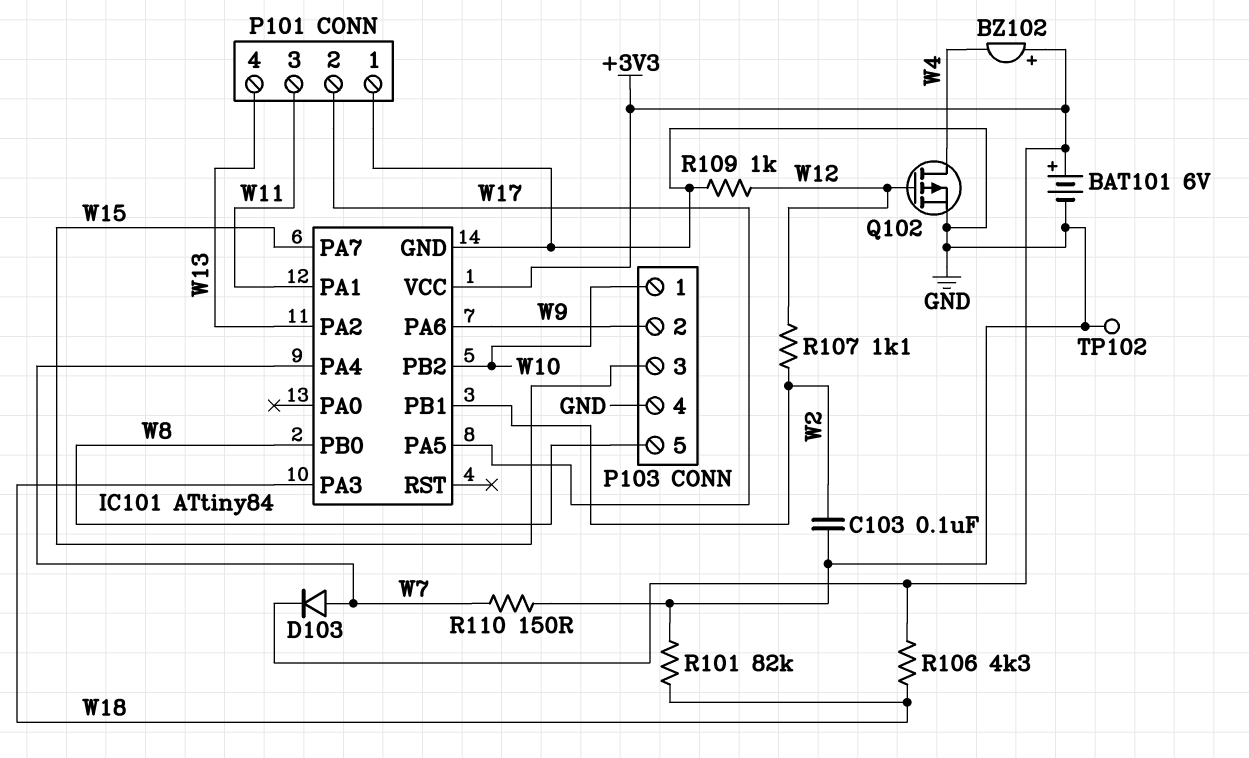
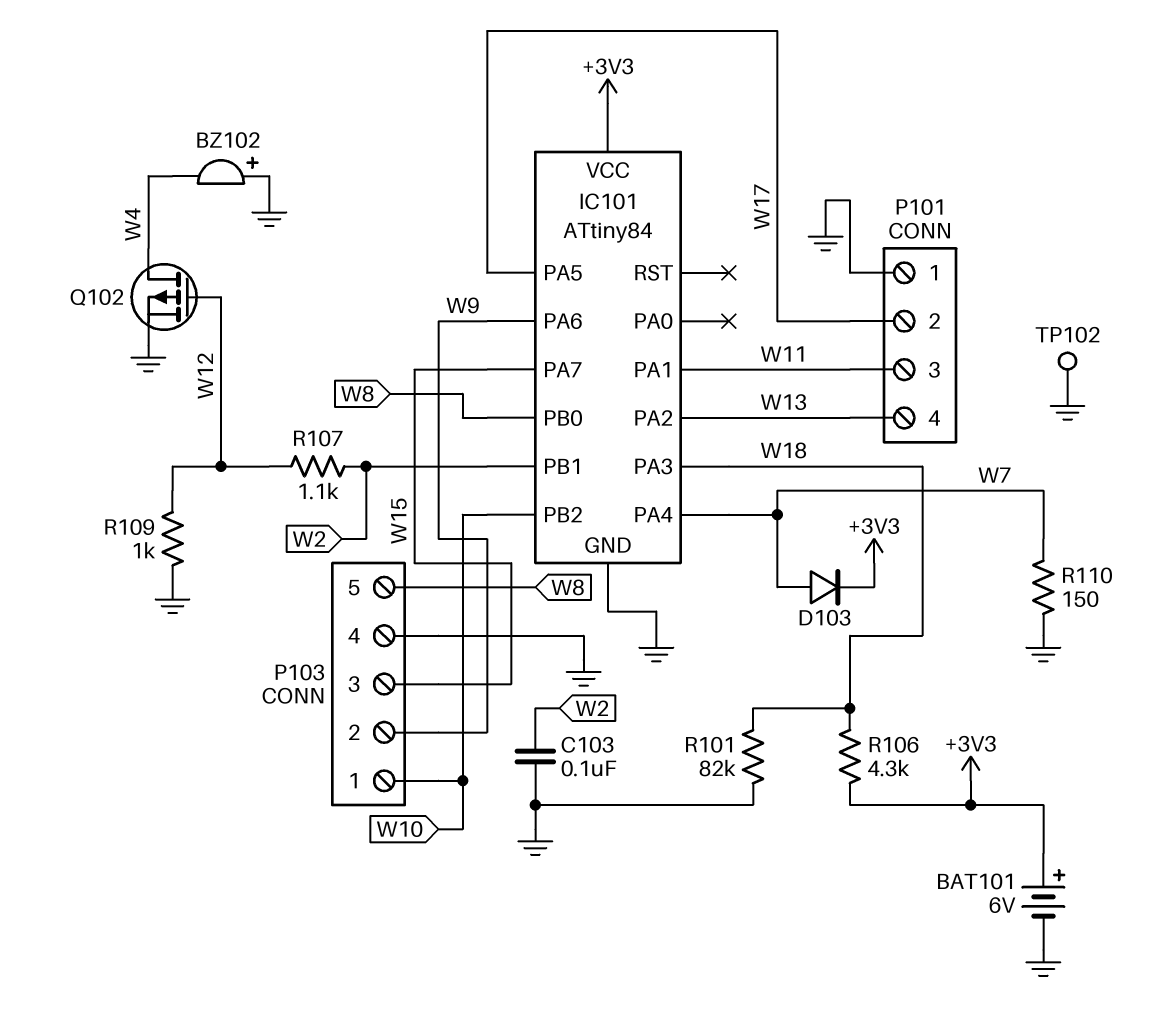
BZ102: buzzer (plus +3V3, minus W4) -> buzzer (plus GND, minus W4)

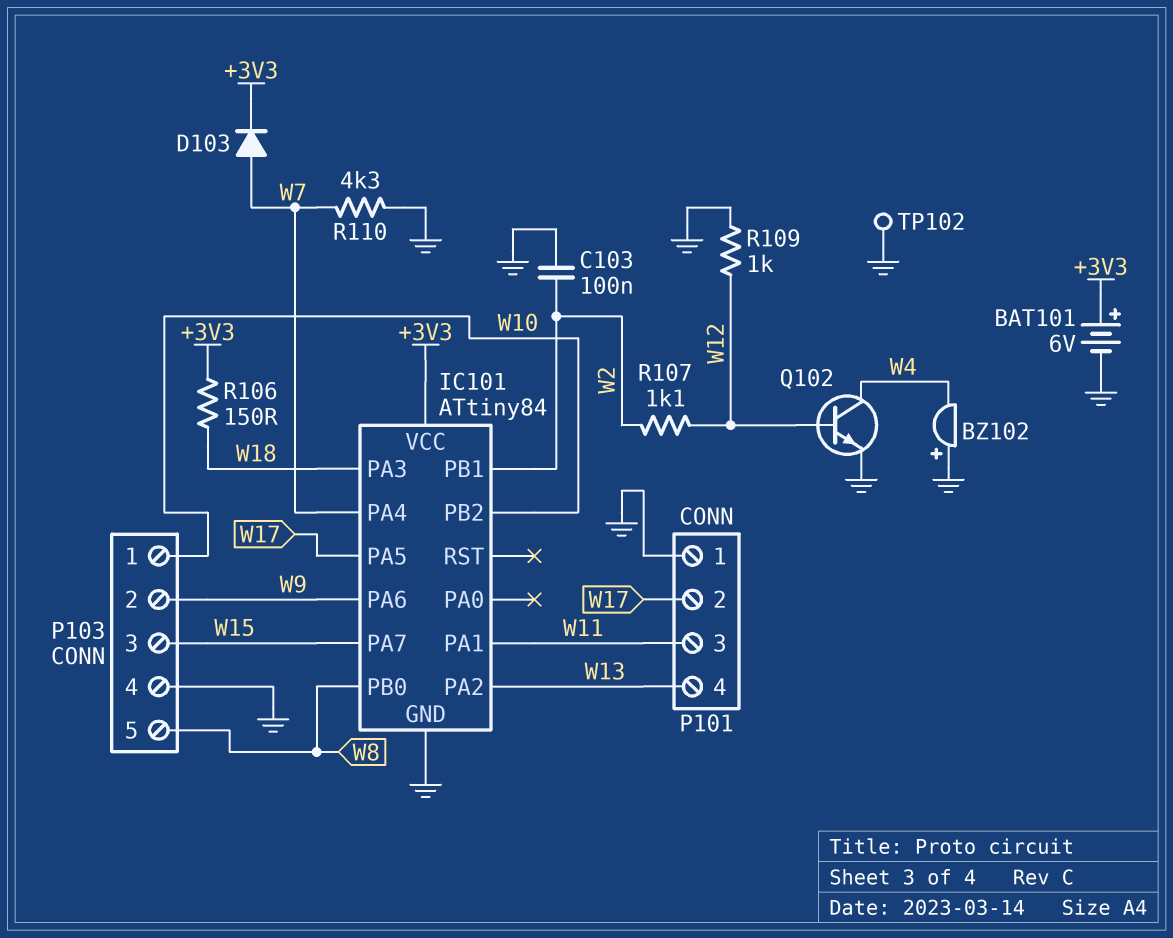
Q102: PMOS (G W12, D W4, S GND) -> NPN (B W12, C W4, E GND)
R101: 82k (GND, W18) -> none
R106: 4.3k (+3V3, W18) -> 150 (+3V3, W18)
R110: 150 (GND, W7) -> 4.3k (GND, W7)

